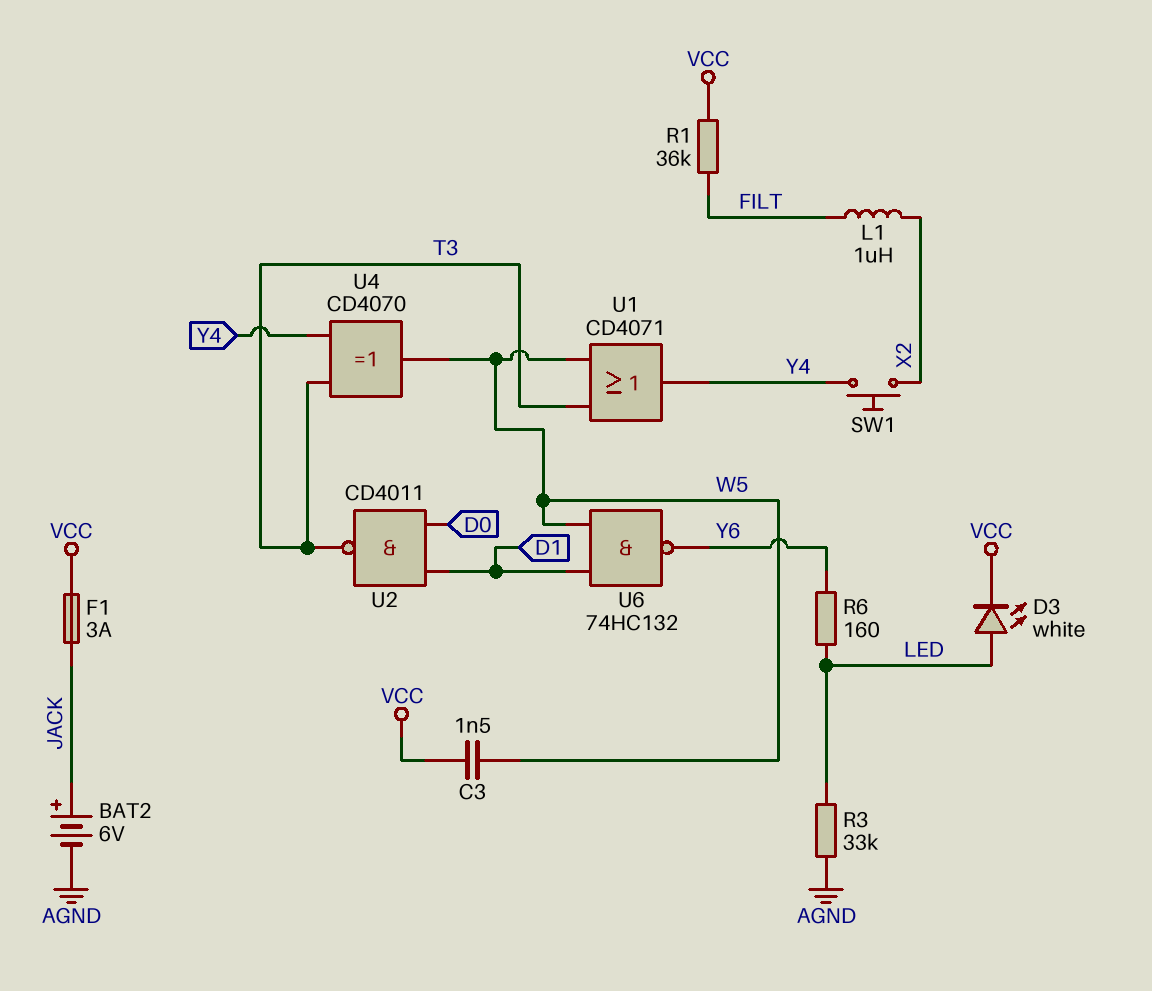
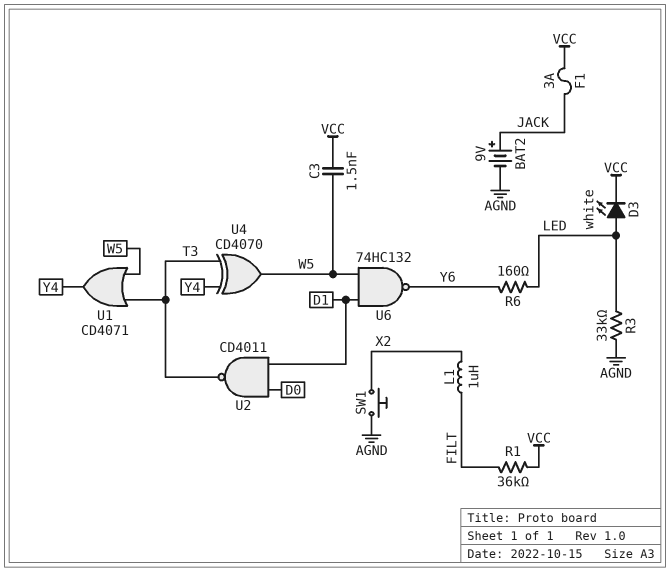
BAT2: 6V (plus JACK, minus AGND) -> 9V (plus JACK, minus AGND)
SW1: button (X2, Y4) -> button (AGND, X2)

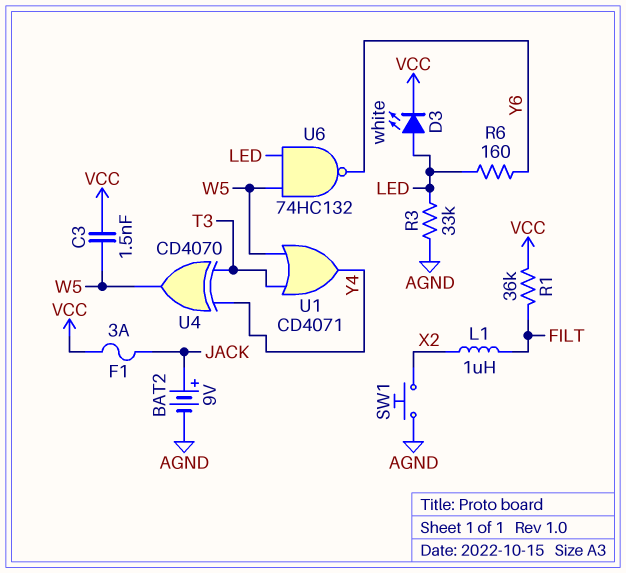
U2: NAND CD4011 (in D0, in D1, out T3) -> none
U6: NAND 74HC132 (in D1, in W5, out Y6) -> NAND 74HC132 (in LED, in W5, out Y6)

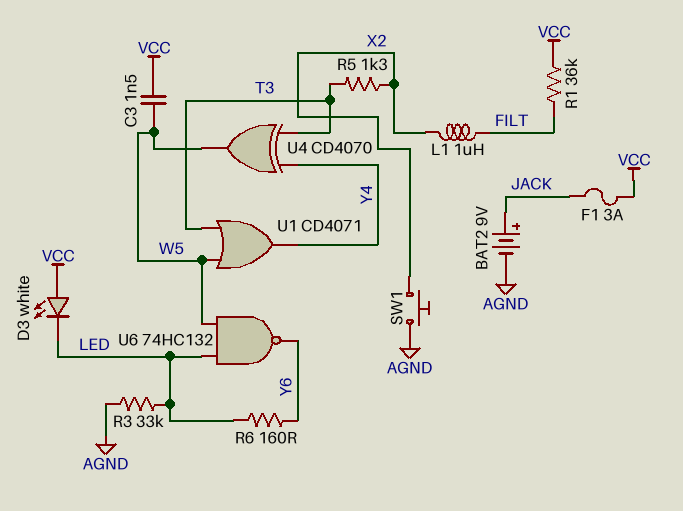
D3: LED white (A LED, K VCC) -> LED white (A VCC, K LED)
R5: none -> 1.3k (T3, X2)

